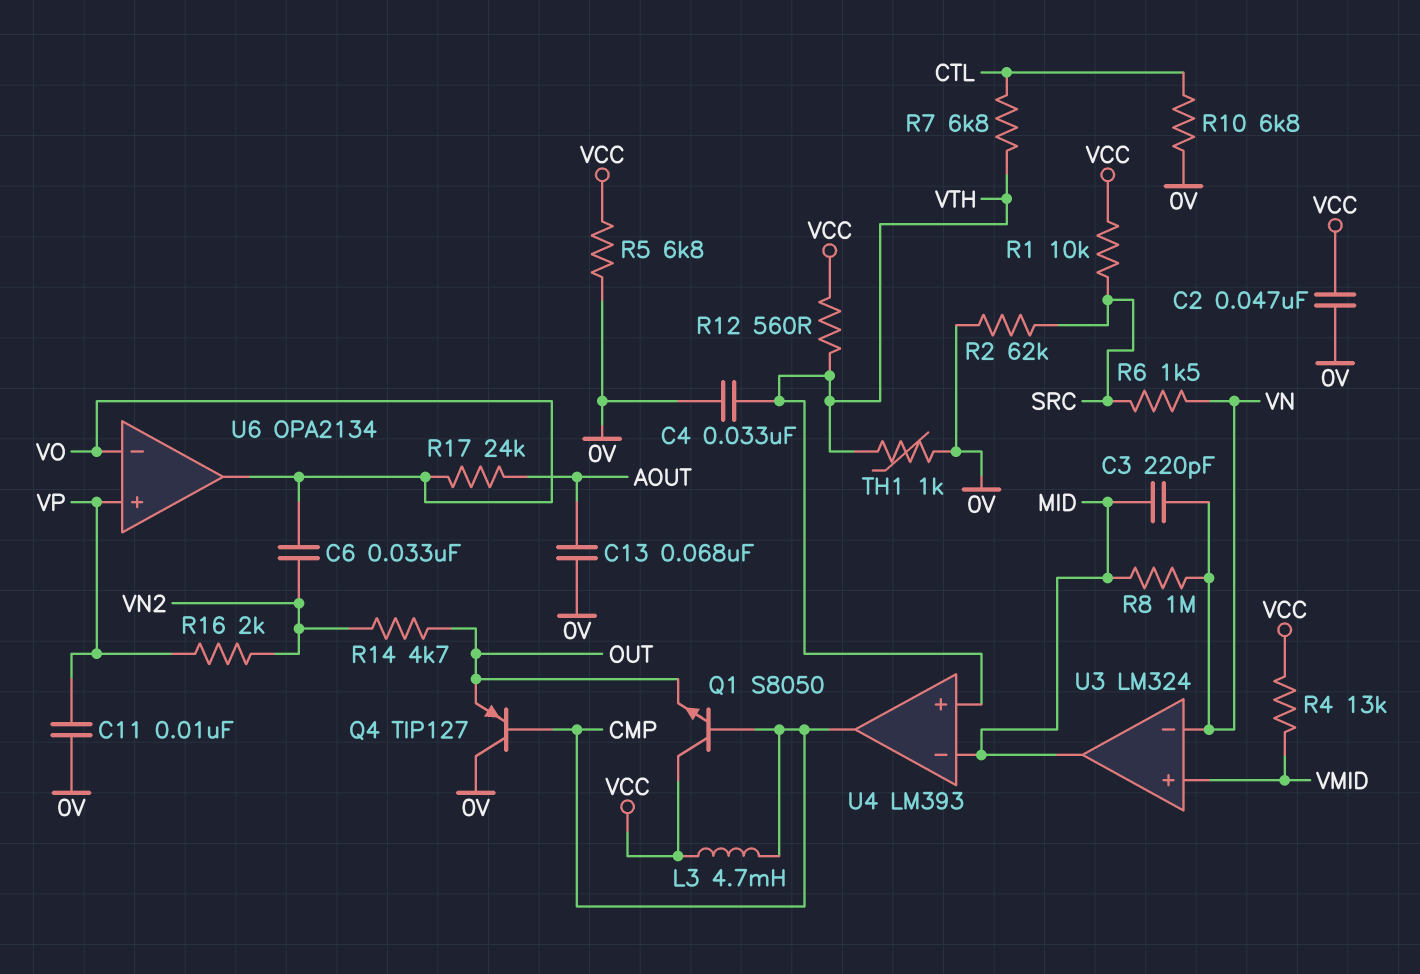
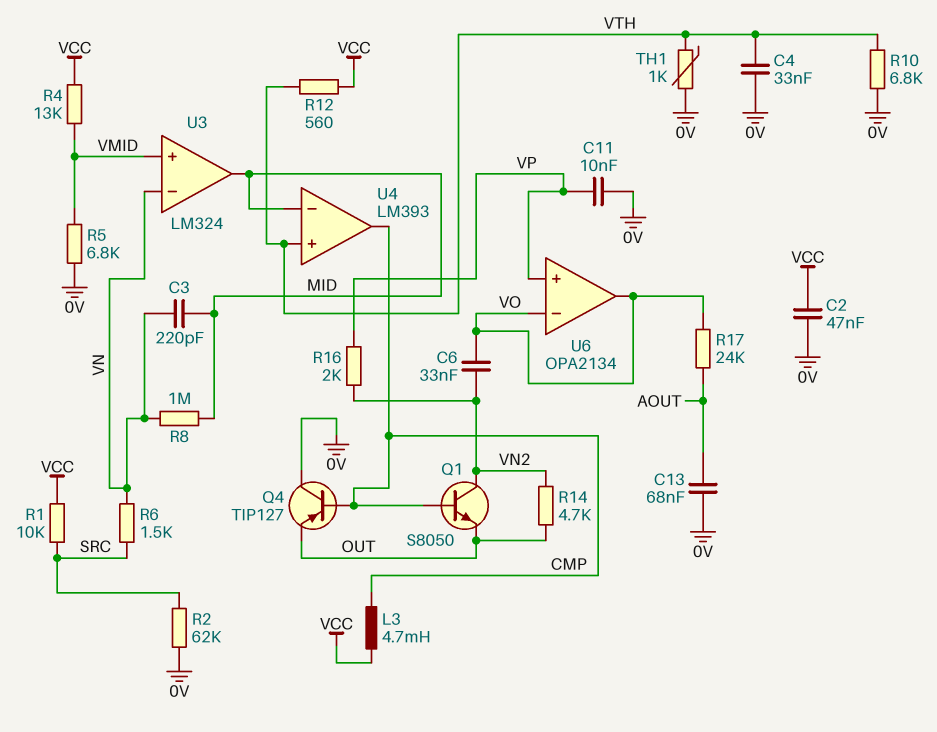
Q1: NPN S8050 (B CMP, C VCC, E OUT) -> NPN S8050 (B CMP, C VN2, E OUT)
R5: 6.8k (0V, VCC) -> 6.8k (0V, VMID)
R7: 6.8k (CTL, VTH) -> none
R10: 6.8k (0V, CTL) -> 6.8k (0V, VTH)

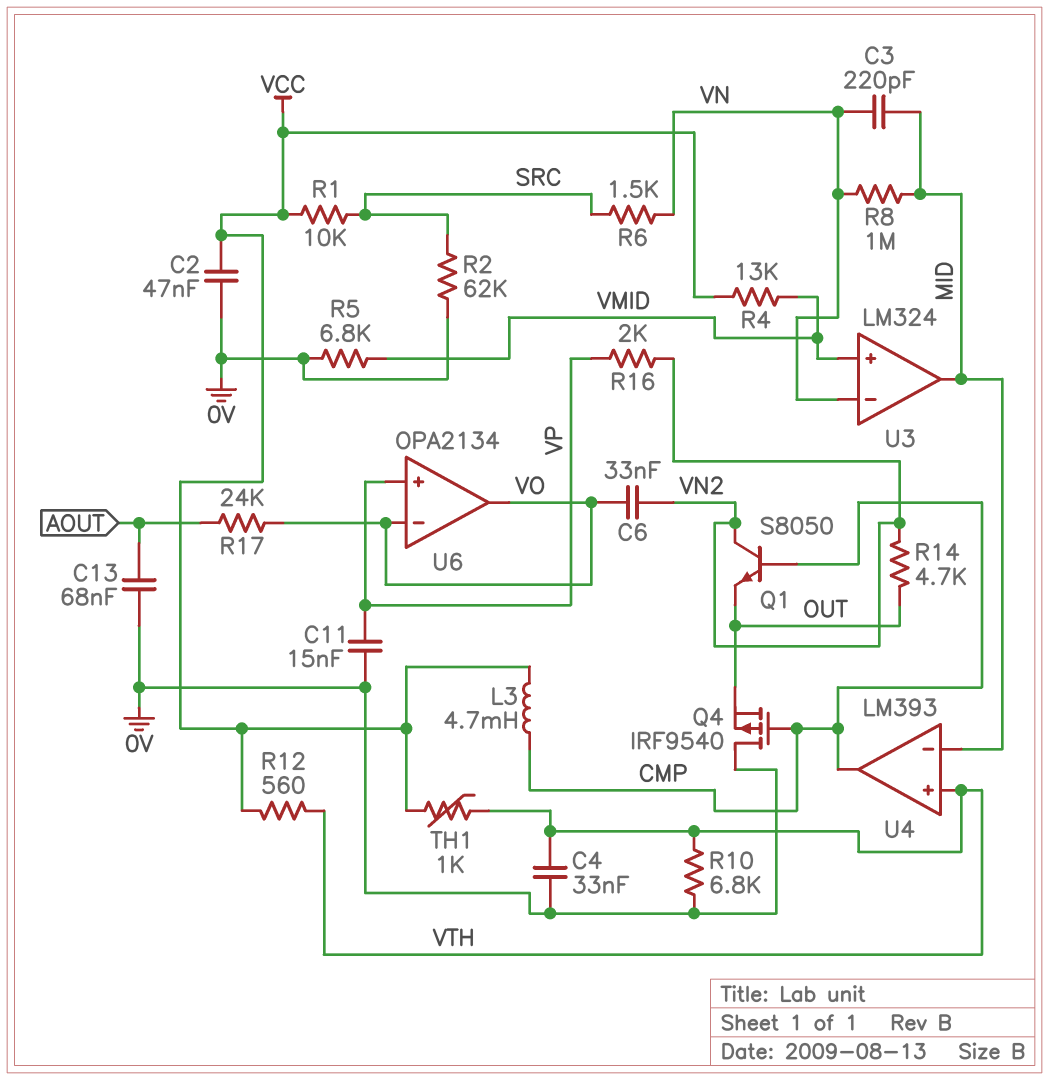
C11: 10nF (0V, VP) -> 15nF (0V, VP)
Q4: PNP TIP127 (B CMP, C 0V, E OUT) -> PMOS IRF9540 (G CMP, D 0V, S OUT)
TH1: 1k (0V, VTH) -> 1k (VCC, VTH)

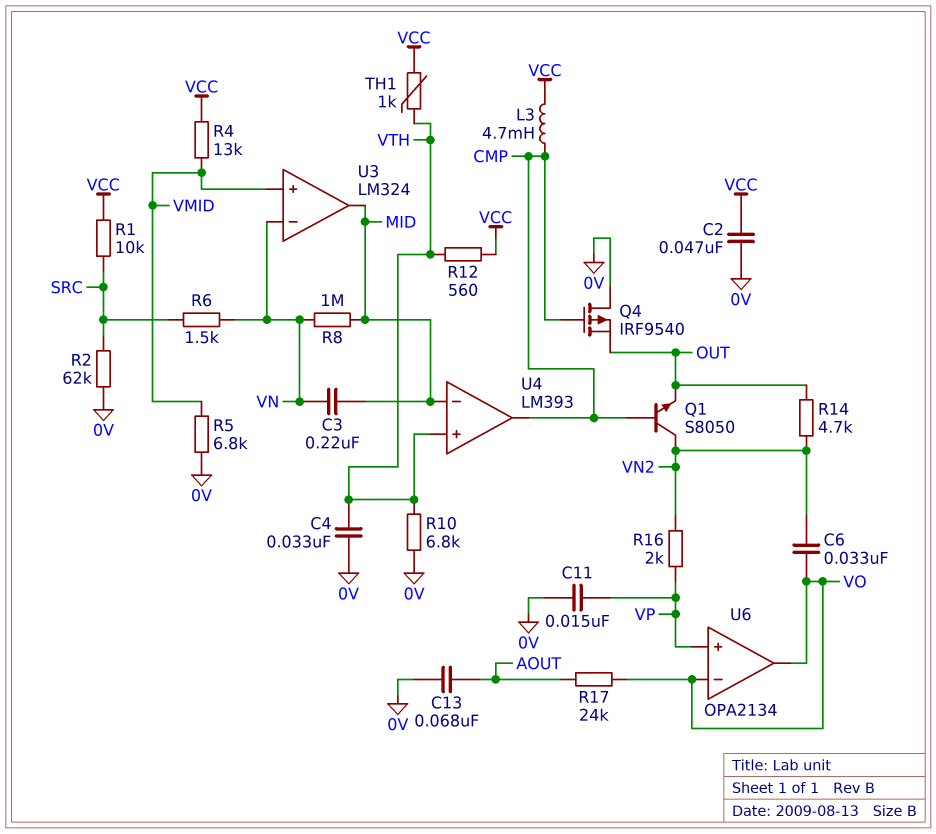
C3: 220pF (MID, VN) -> 220nF (MID, VN)

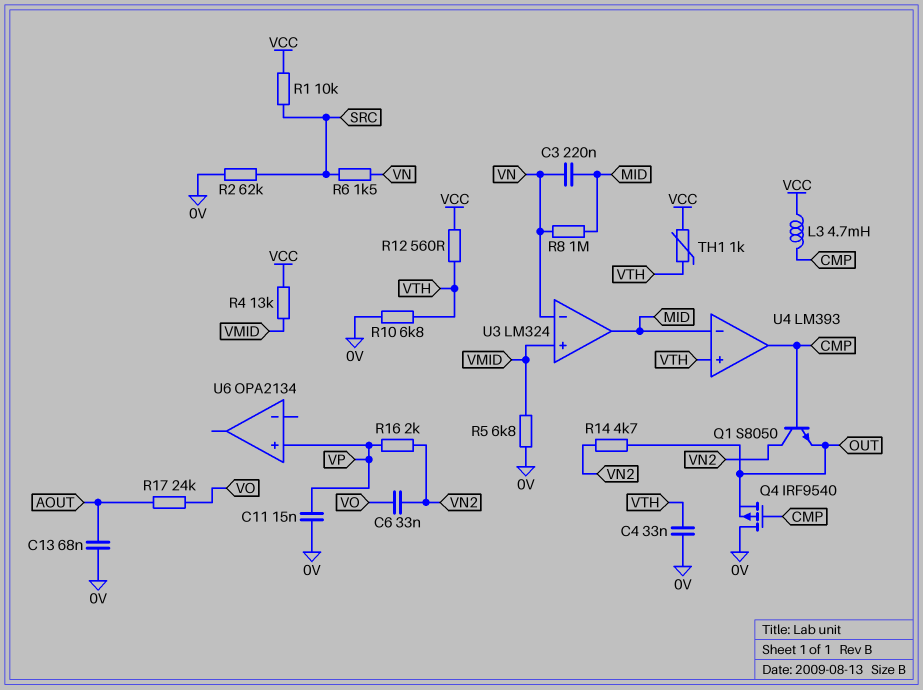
C2: 47nF (0V, VCC) -> none
U6 pin in-: VO -> none
U6 pin out: VO -> none

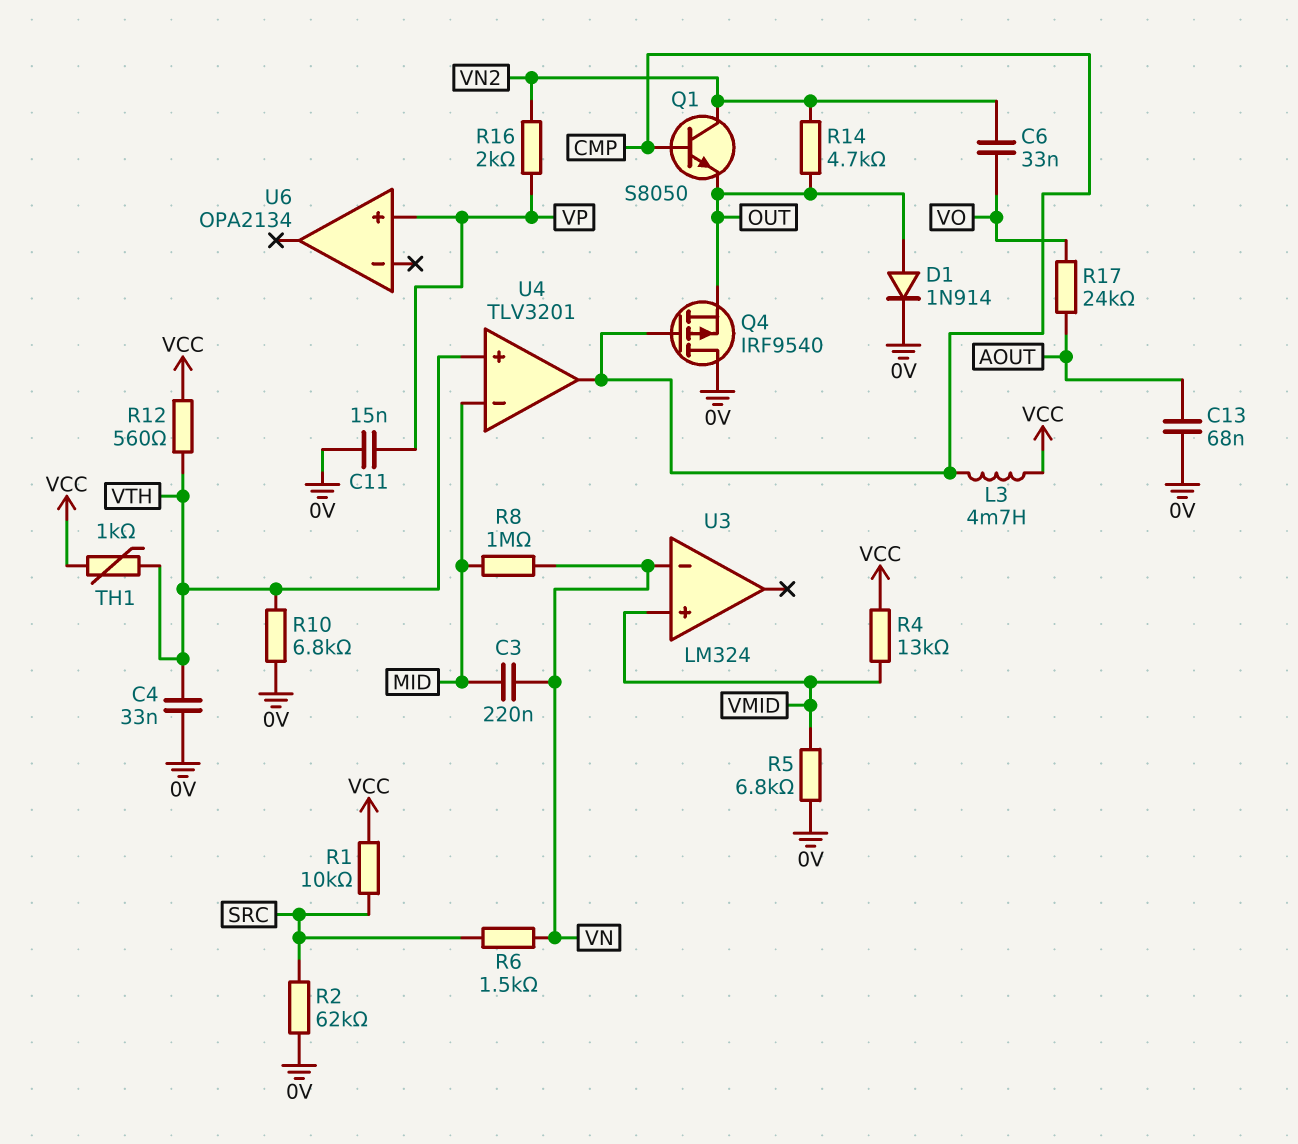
D1: none -> diode 1N914 (A OUT, K 0V)
U3 pin out: MID -> none
U4: LM393 -> TLV3201

